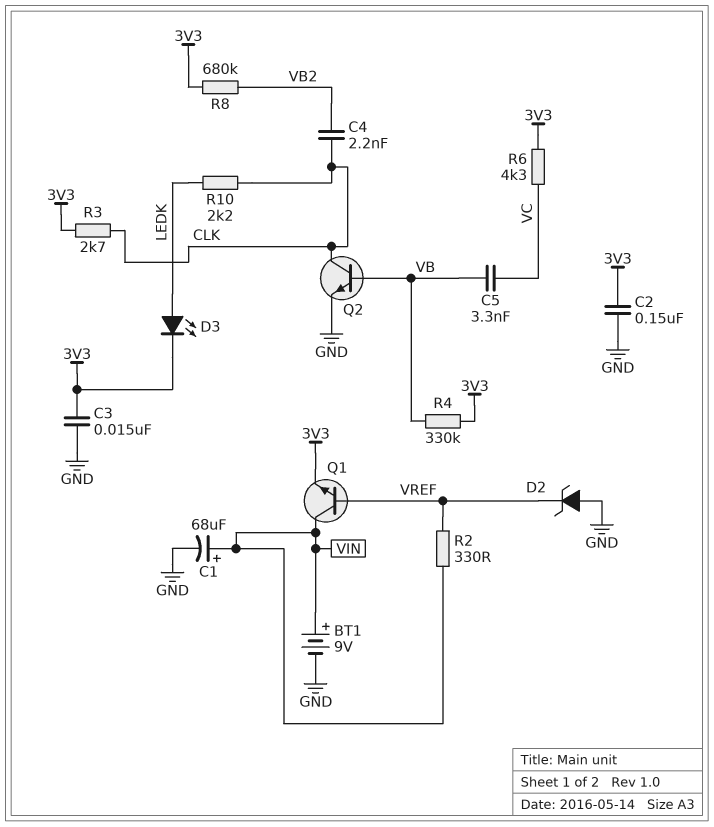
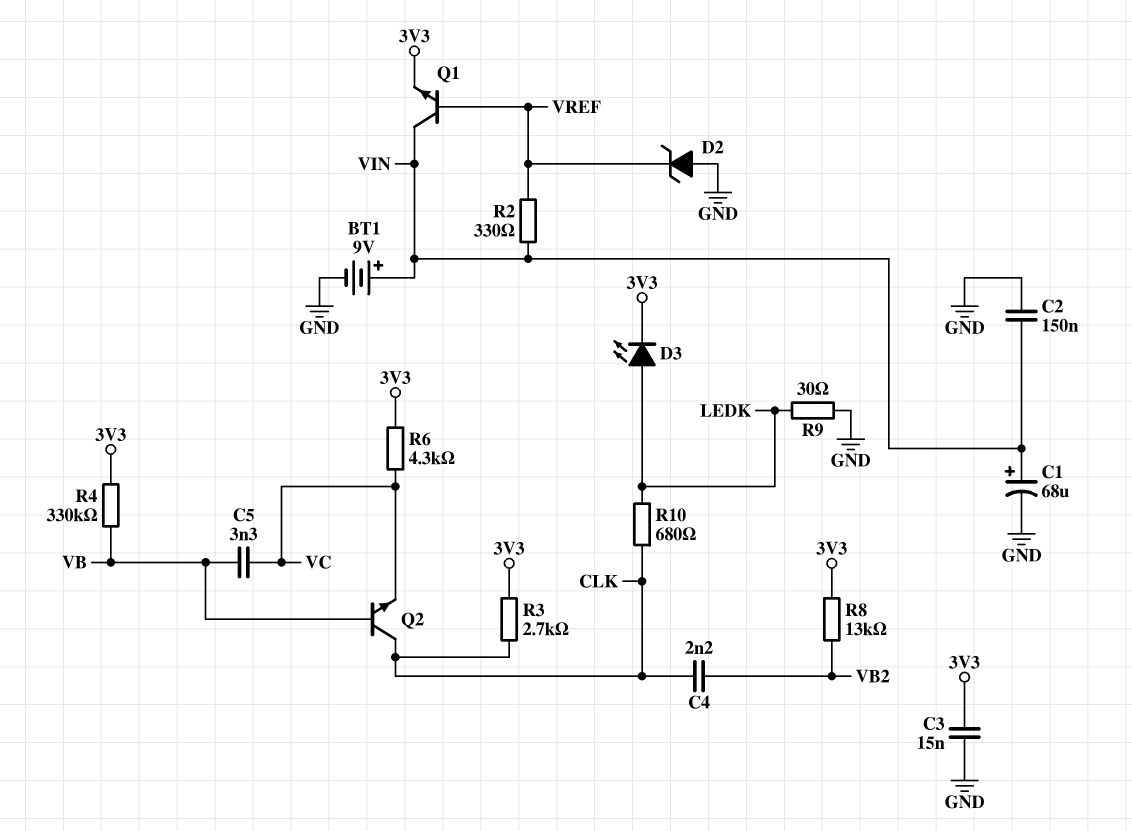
C2: 150nF (3V3, GND) -> 150nF (GND, VIN)
Q2: NPN (B VB, C CLK, E GND) -> NPN (B VB, C CLK, E VC)
R8: 680k (3V3, VB2) -> 13k (3V3, VB2)
R9: none -> 30 (GND, LEDK)
R10: 2.2k (CLK, LEDK) -> 680 (CLK, LEDK)

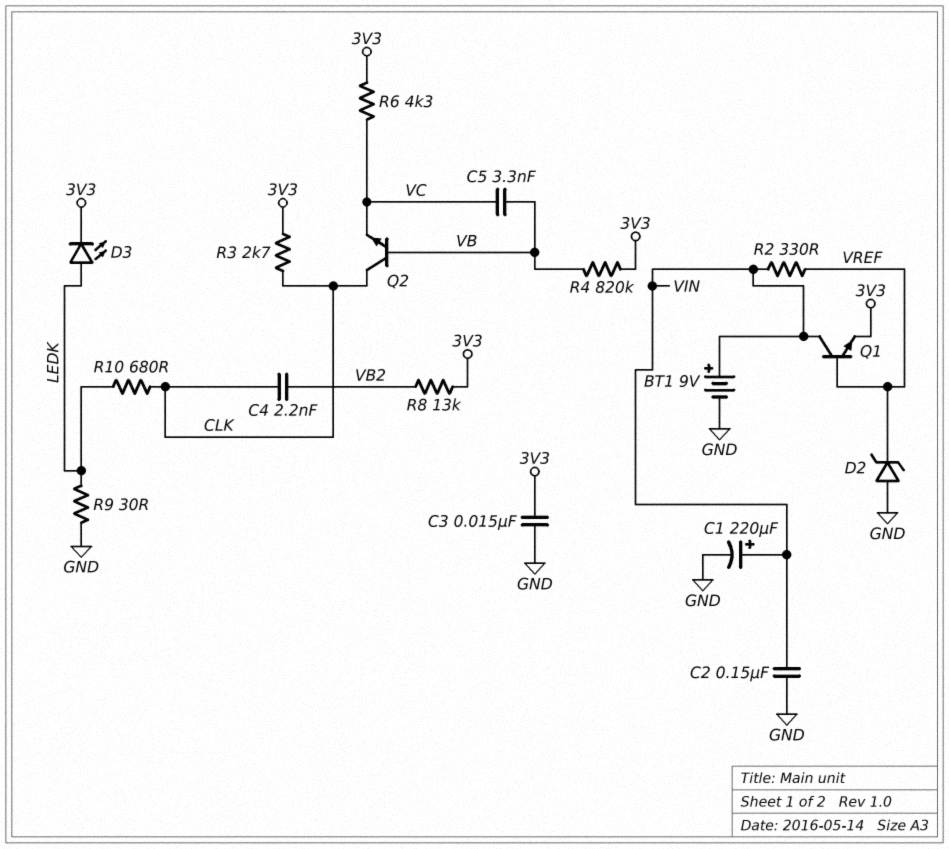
C1: 68uF (plus VIN, minus GND) -> 220uF (plus VIN, minus GND)
R4: 330k (3V3, VB) -> 820k (3V3, VB)

